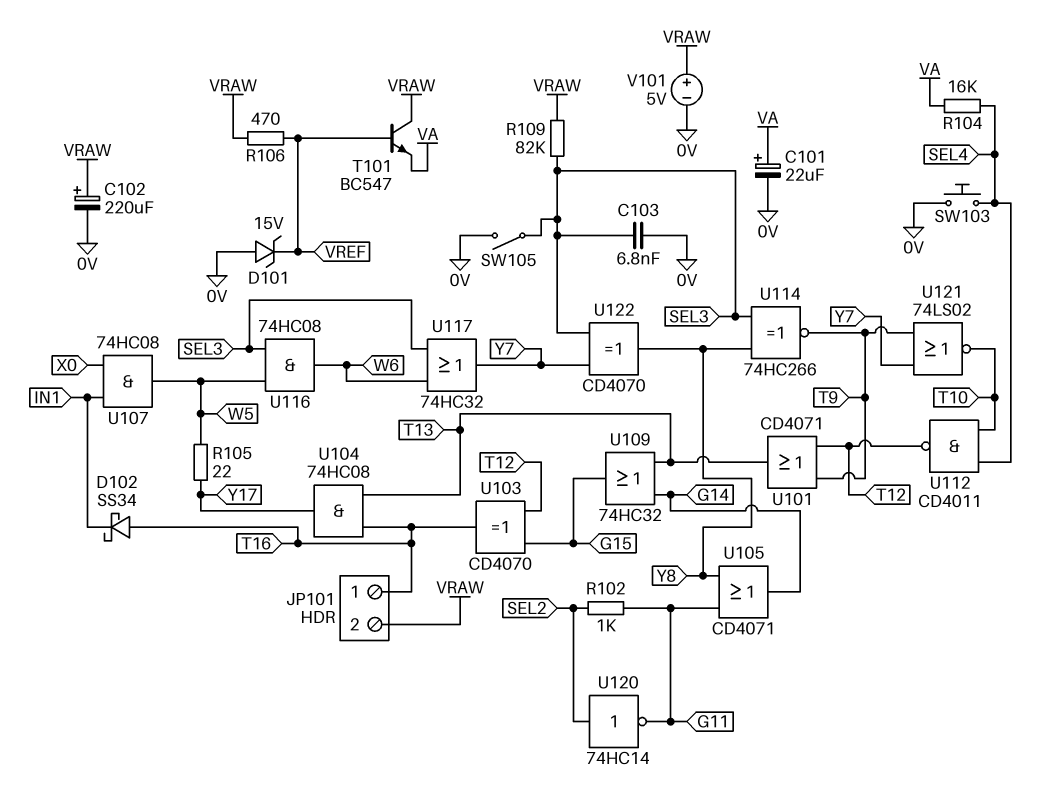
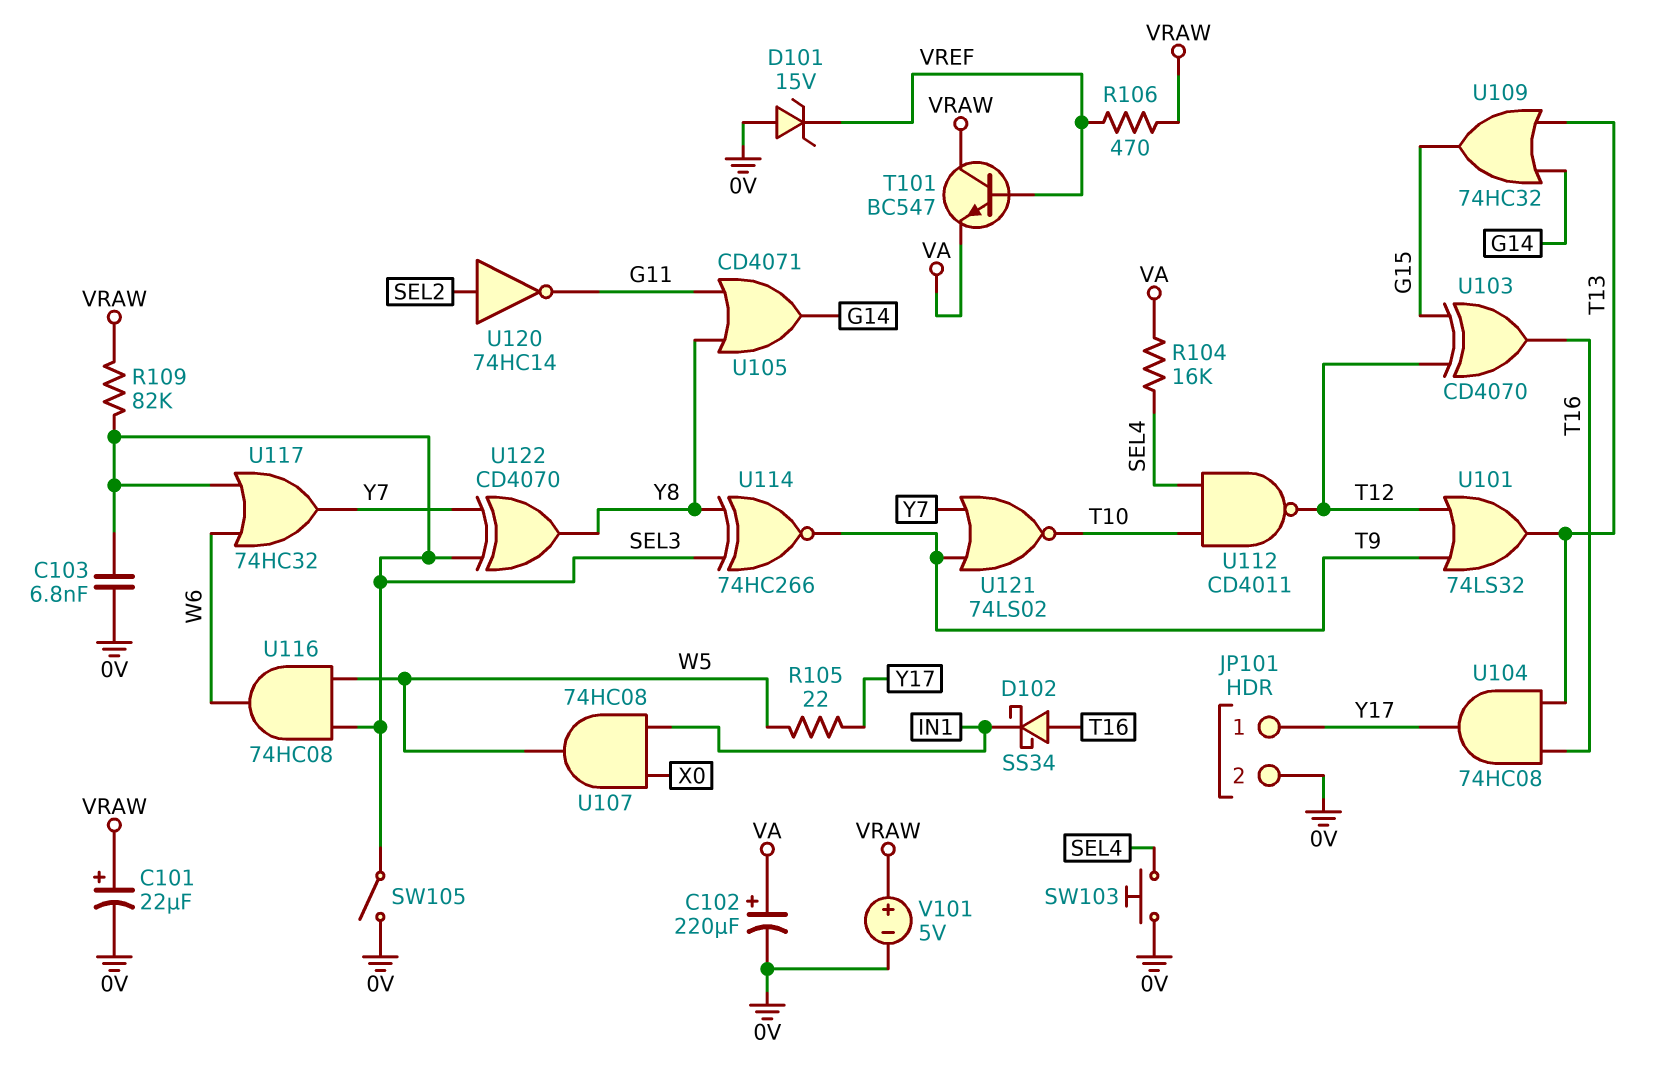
C101: 22uF (plus VA, minus 0V) -> 22uF (plus VRAW, minus 0V)
C102: 220uF (plus VRAW, minus 0V) -> 220uF (plus VA, minus 0V)
JP101 pin 1: T16 -> Y17
JP101 pin 2: VRAW -> 0V
R102: 1k (G11, SEL2) -> none
U101: OR CD4071 (in T9, in T12, out T13) -> OR 74LS32 (in T9, in T12, out T13)

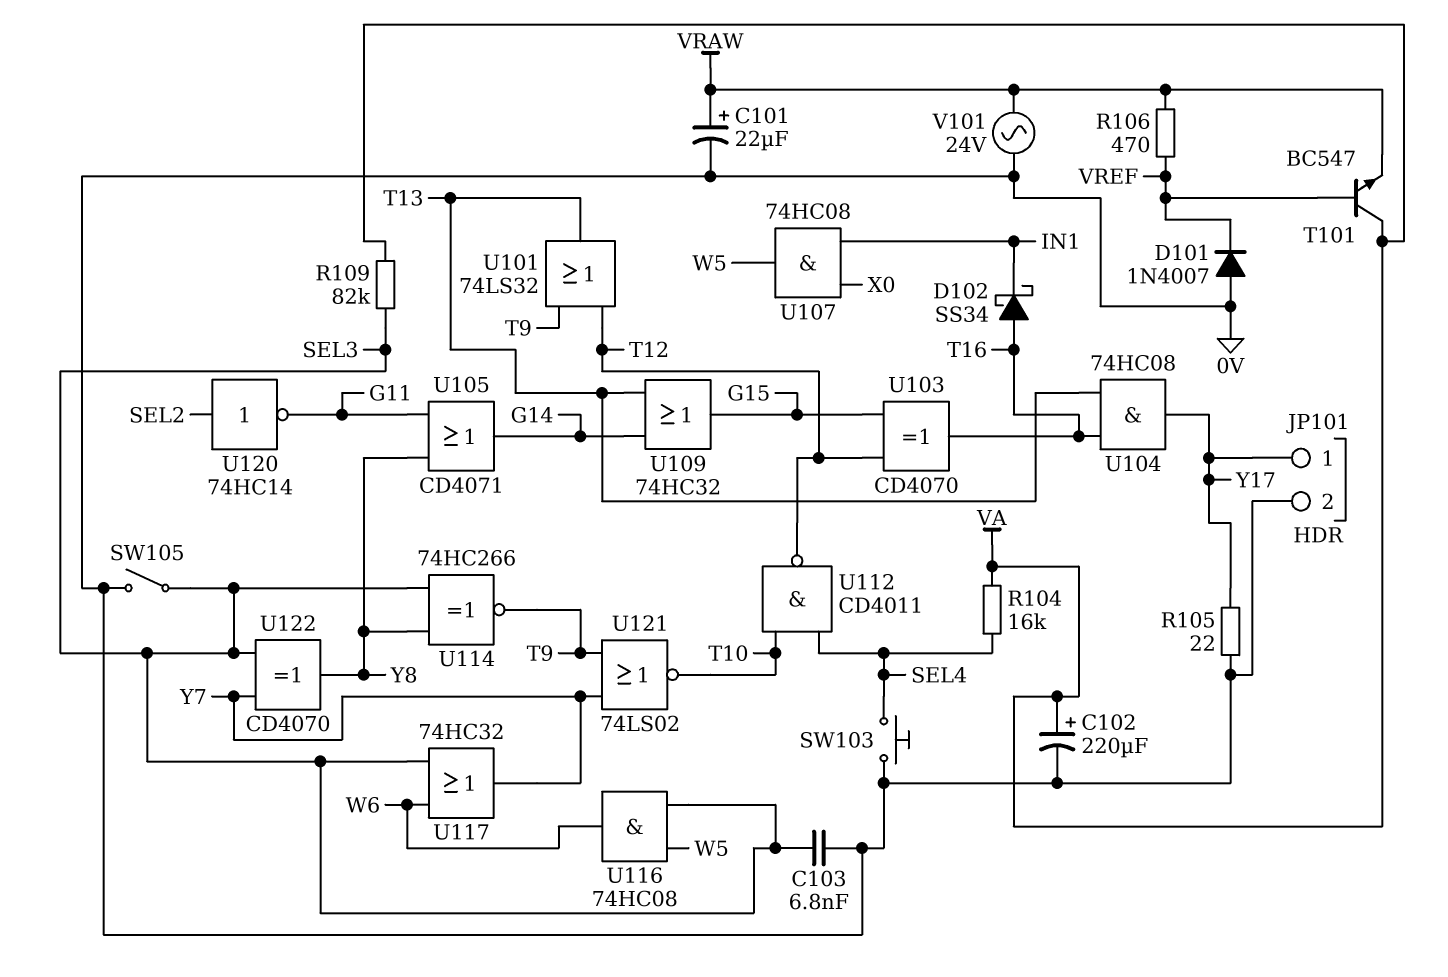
D101: zener 15V (A 0V, K VREF) -> diode 1N4007 (A 0V, K VREF)
R105: 22 (W5, Y17) -> 22 (0V, Y17)
R109: 82k (SEL3, VRAW) -> 82k (SEL3, VA)
T101: NPN BC547 (B VREF, C VRAW, E VA) -> NPN BC547 (B VREF, C VA, E VRAW)
V101: 5V (plus VRAW, minus 0V) -> AC 24V (0V, VRAW)

